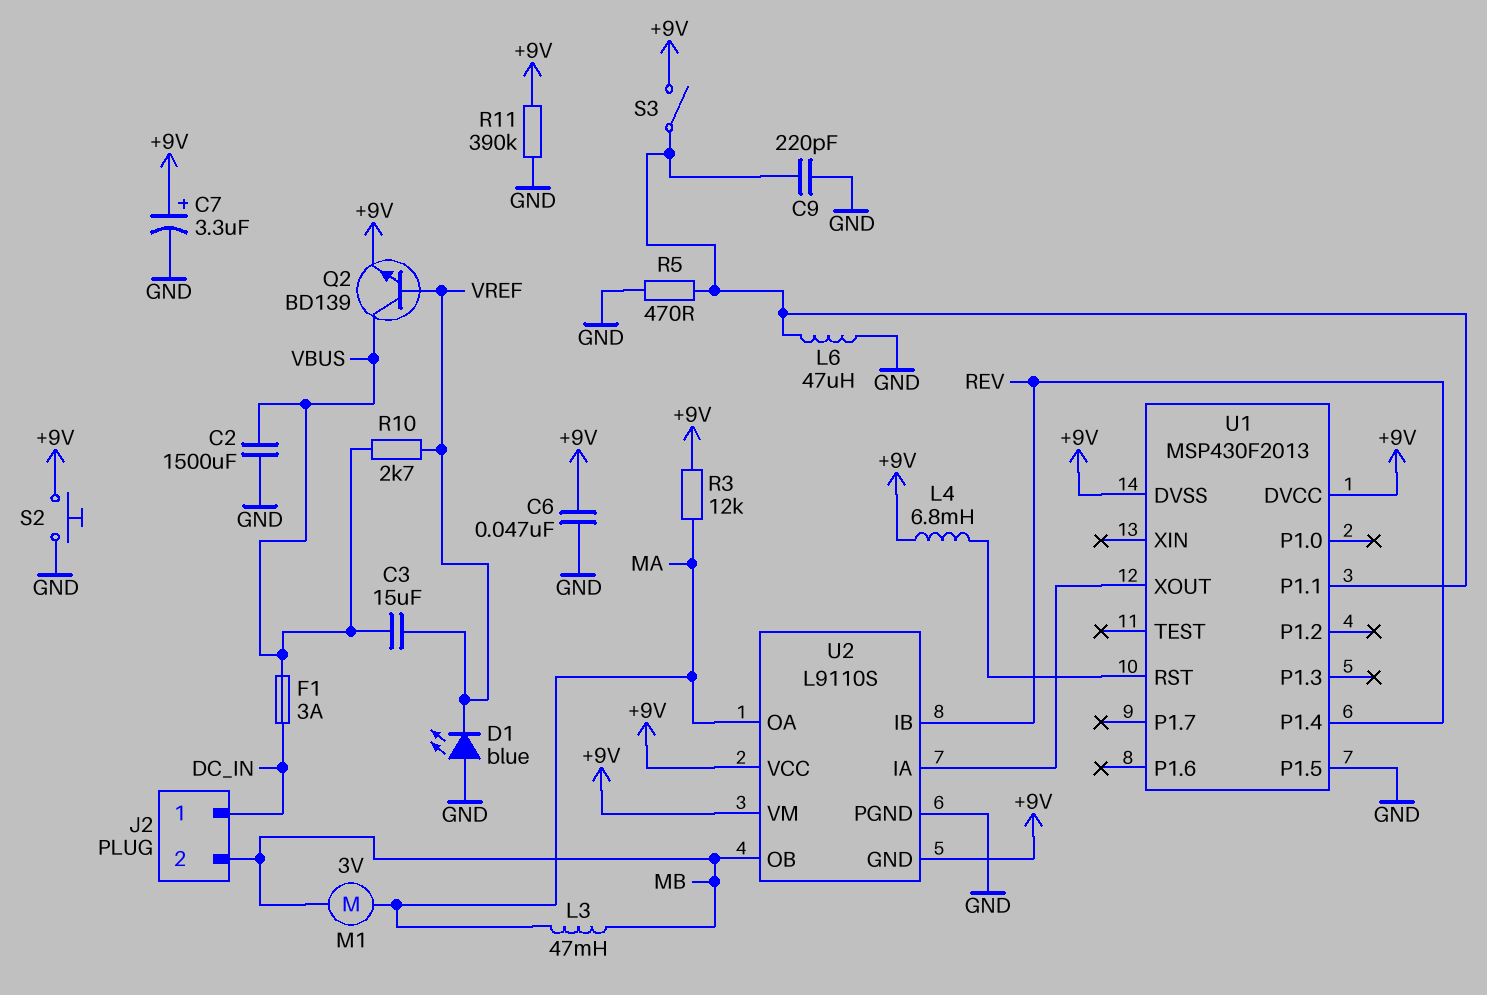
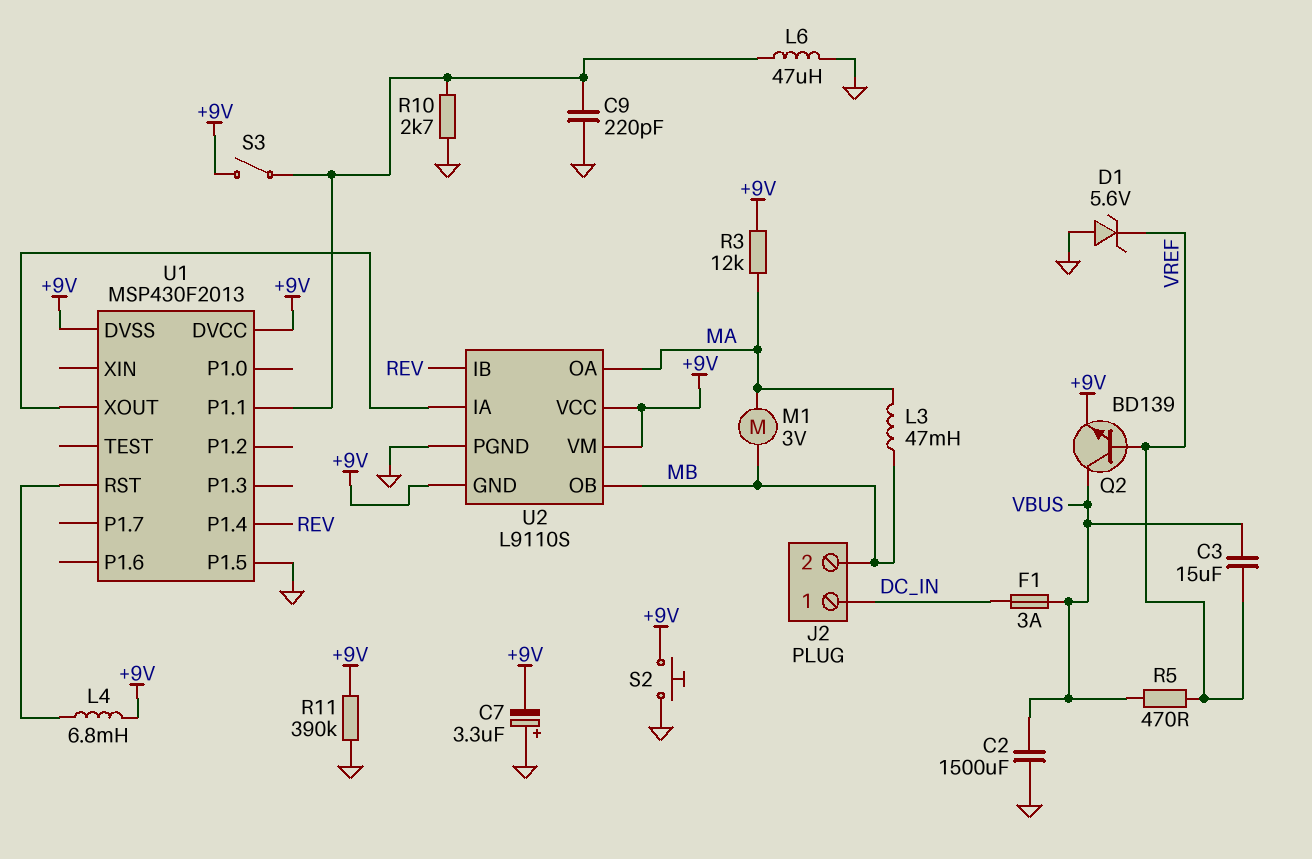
C6: 47nF (+9V, GND) -> none
C7: 3.3uF (plus +9V, minus GND) -> 3.3uF (plus GND, minus +9V)
D1: LED blue (A GND, K VREF) -> zener 5.6V (A GND, K VREF)
R5: 470 (GND, U1/P1.1) -> 470 (VBUS, VREF)
R10: 2.7k (VBUS, VREF) -> 2.7k (GND, U1/P1.1)

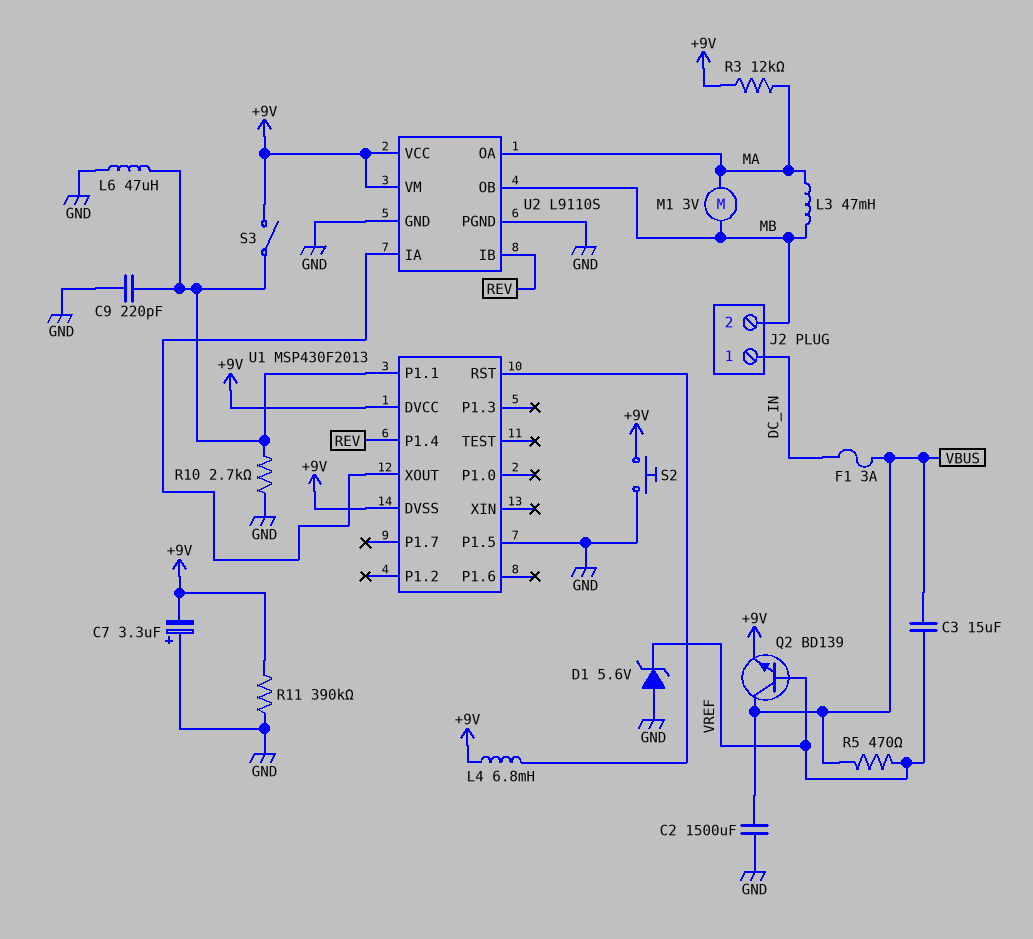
U2 pin GND: +9V -> GND

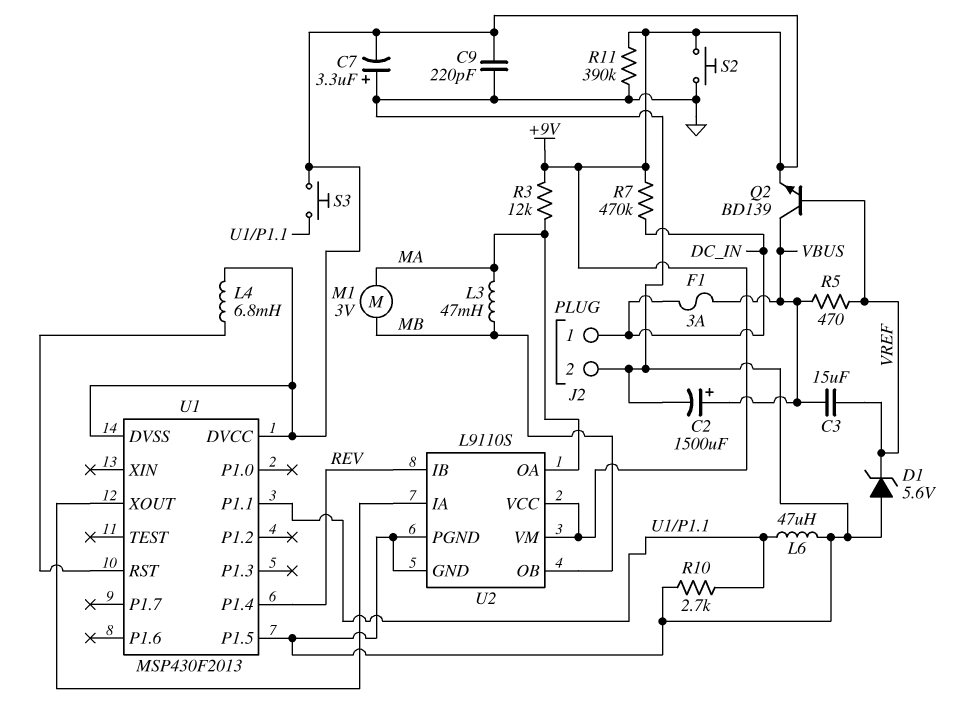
C2: 1500uF (GND, VBUS) -> 1500uF (plus VBUS, minus GND)
C9: 220pF (GND, U1/P1.1) -> 220pF (+9V, GND)
J2 pin 2: MB -> GND
R7: none -> 470k (+9V, DC_IN)
S3: switch (+9V, U1/P1.1) -> button (+9V, U1/P1.1)

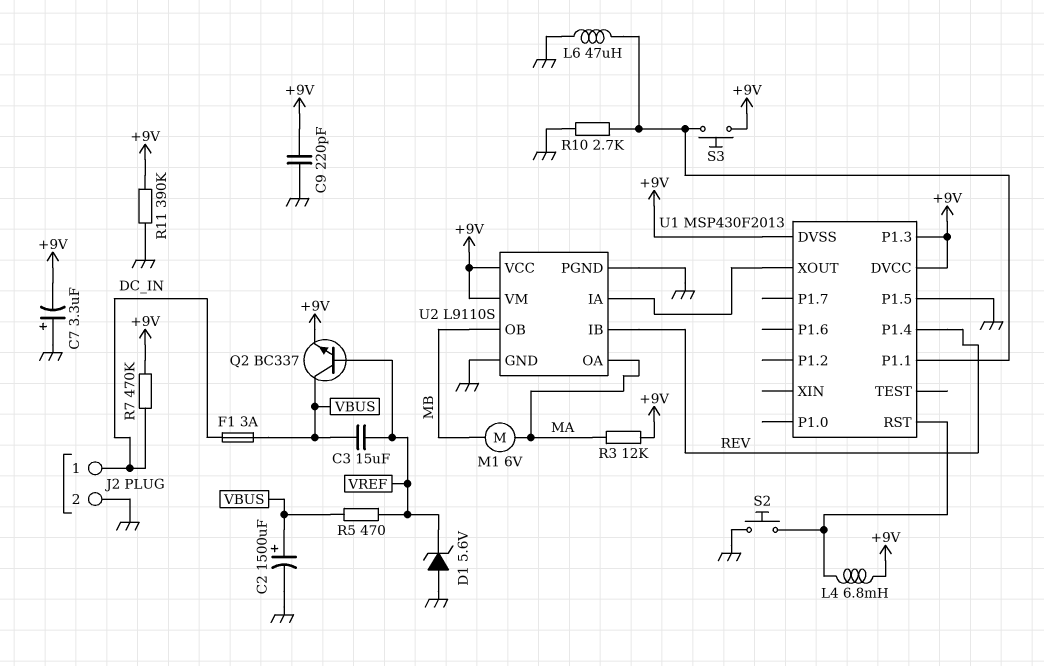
L3: 47mH (MA, MB) -> none
M1: motor 3V (MA, MB) -> motor 6V (MA, MB)
Q2: NPN BD139 (B VREF, C VBUS, E +9V) -> NPN BC337 (B VREF, C VBUS, E +9V)
S2: button (+9V, GND) -> button (GND, U1/RST)
U1 pin P1.3: none -> +9V

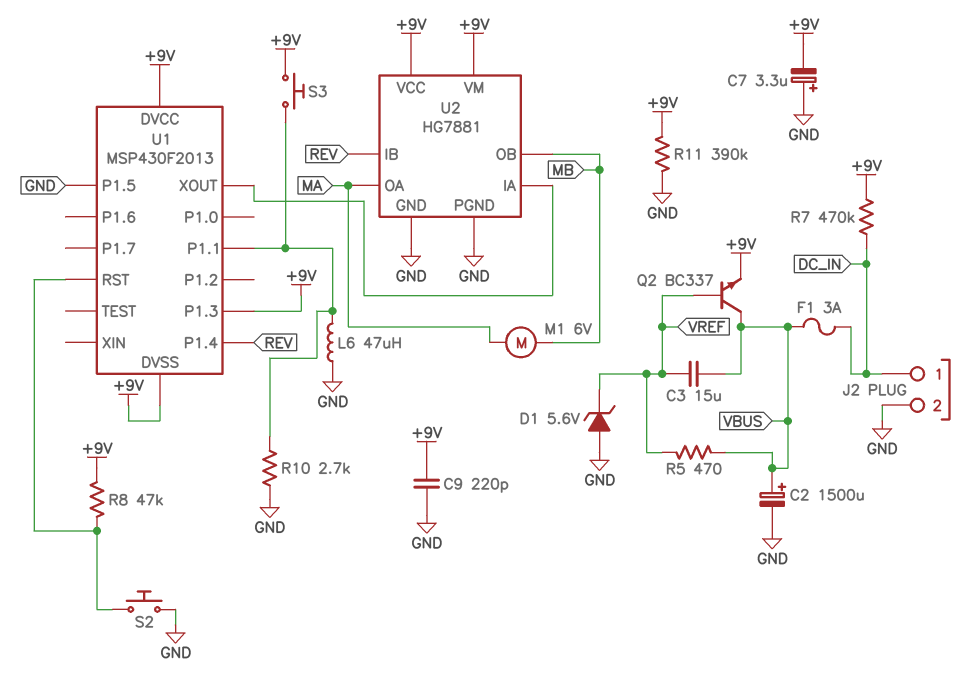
L4: 6.8mH (+9V, U1/RST) -> none
R3: 12k (+9V, MA) -> none
R8: none -> 47k (+9V, U1/RST)
U2: L9110S -> HG7881

